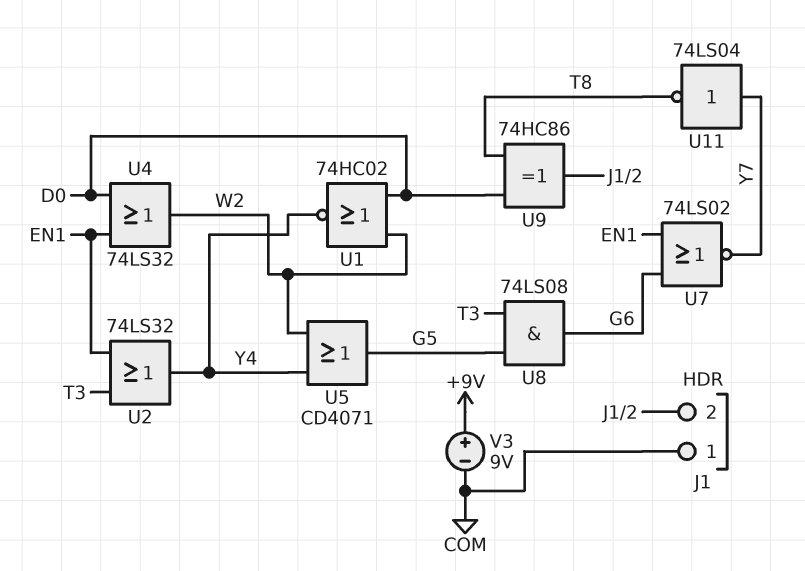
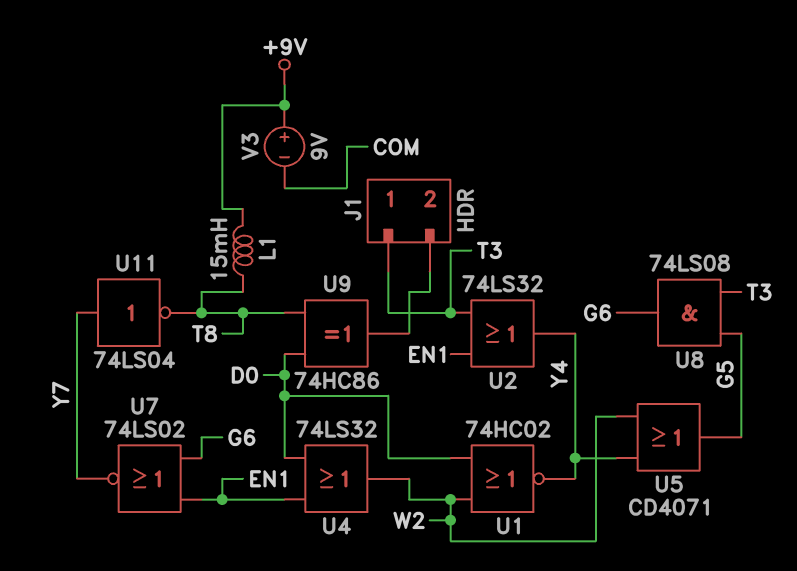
J1 pin 1: COM -> T3
L1: none -> 15mH (+9V, T8)

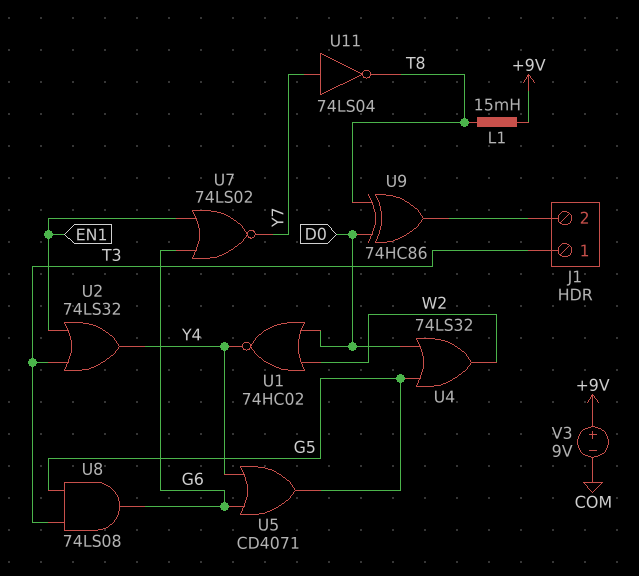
U4: OR 74LS32 (in D0, in EN1, out W2) -> OR 74LS32 (in D0, in G5, out W2)
U5: OR CD4071 (in W2, in Y4, out G5) -> OR CD4071 (in G6, in Y4, out G5)

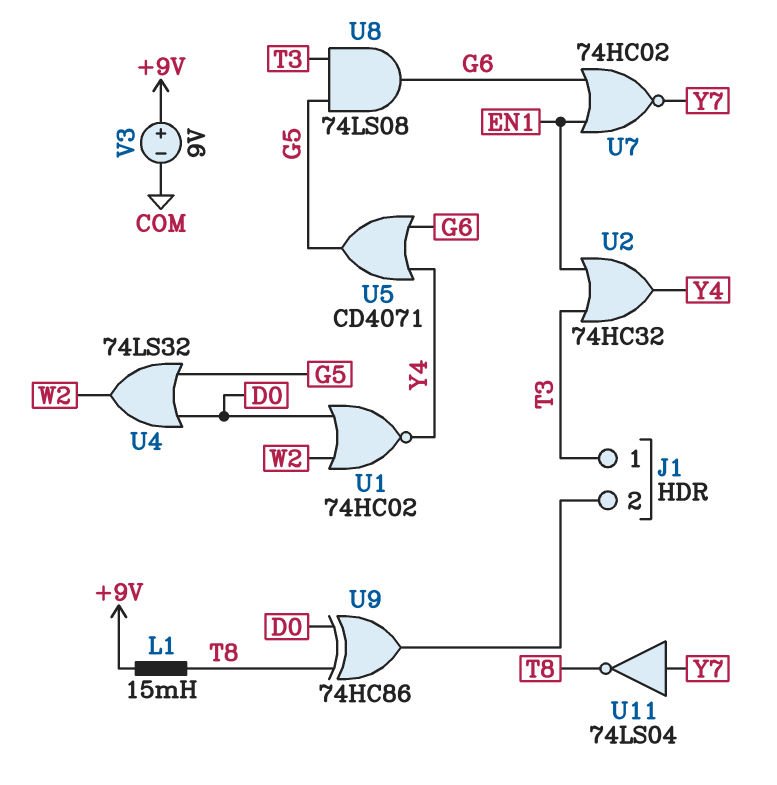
U2: OR 74LS32 (in EN1, in T3, out Y4) -> OR 74HC32 (in EN1, in T3, out Y4)
U7: NOR 74LS02 (in EN1, in G6, out Y7) -> NOR 74HC02 (in EN1, in G6, out Y7)

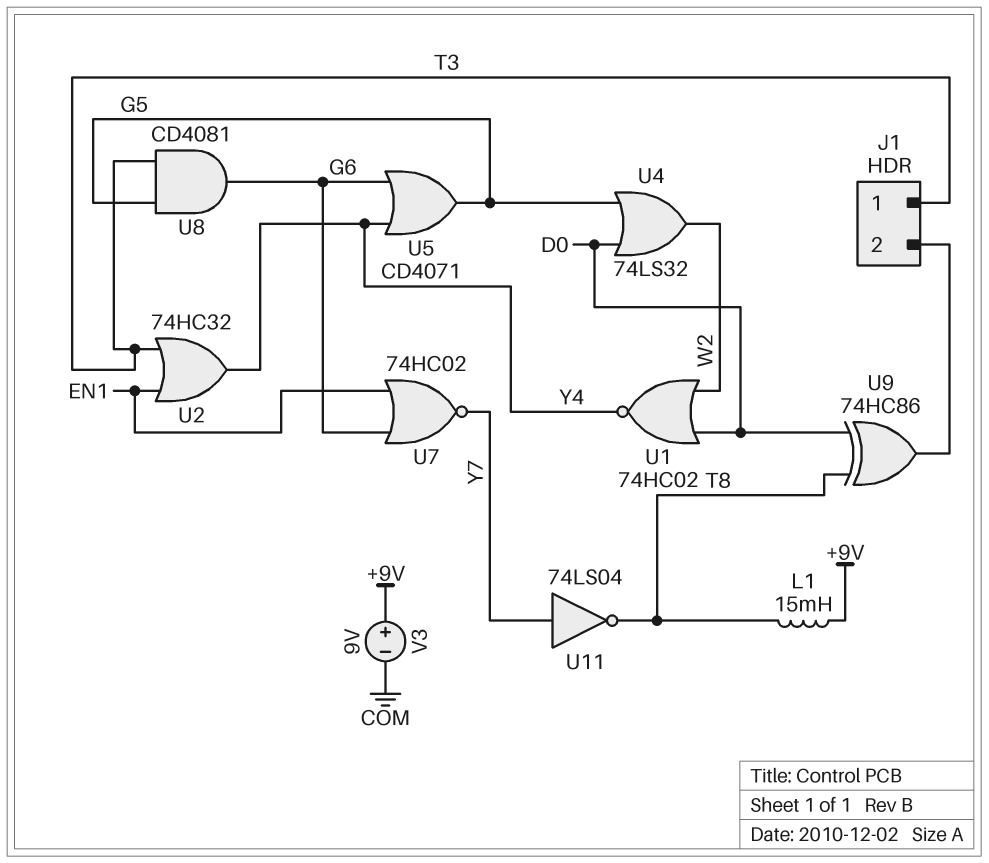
U8: AND 74LS08 (in G5, in T3, out G6) -> AND CD4081 (in G5, in T3, out G6)

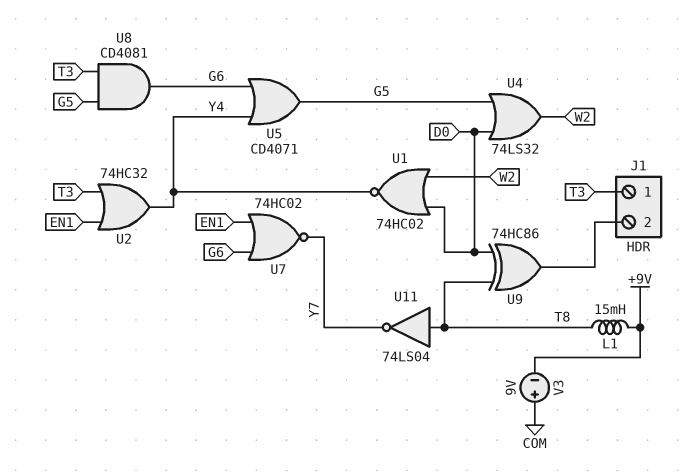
U11: NOT 74LS04 (in Y7, out T8) -> NOT 74LS04 (in T8, out Y7)
V3: 9V (plus +9V, minus COM) -> 9V (plus COM, minus +9V)

